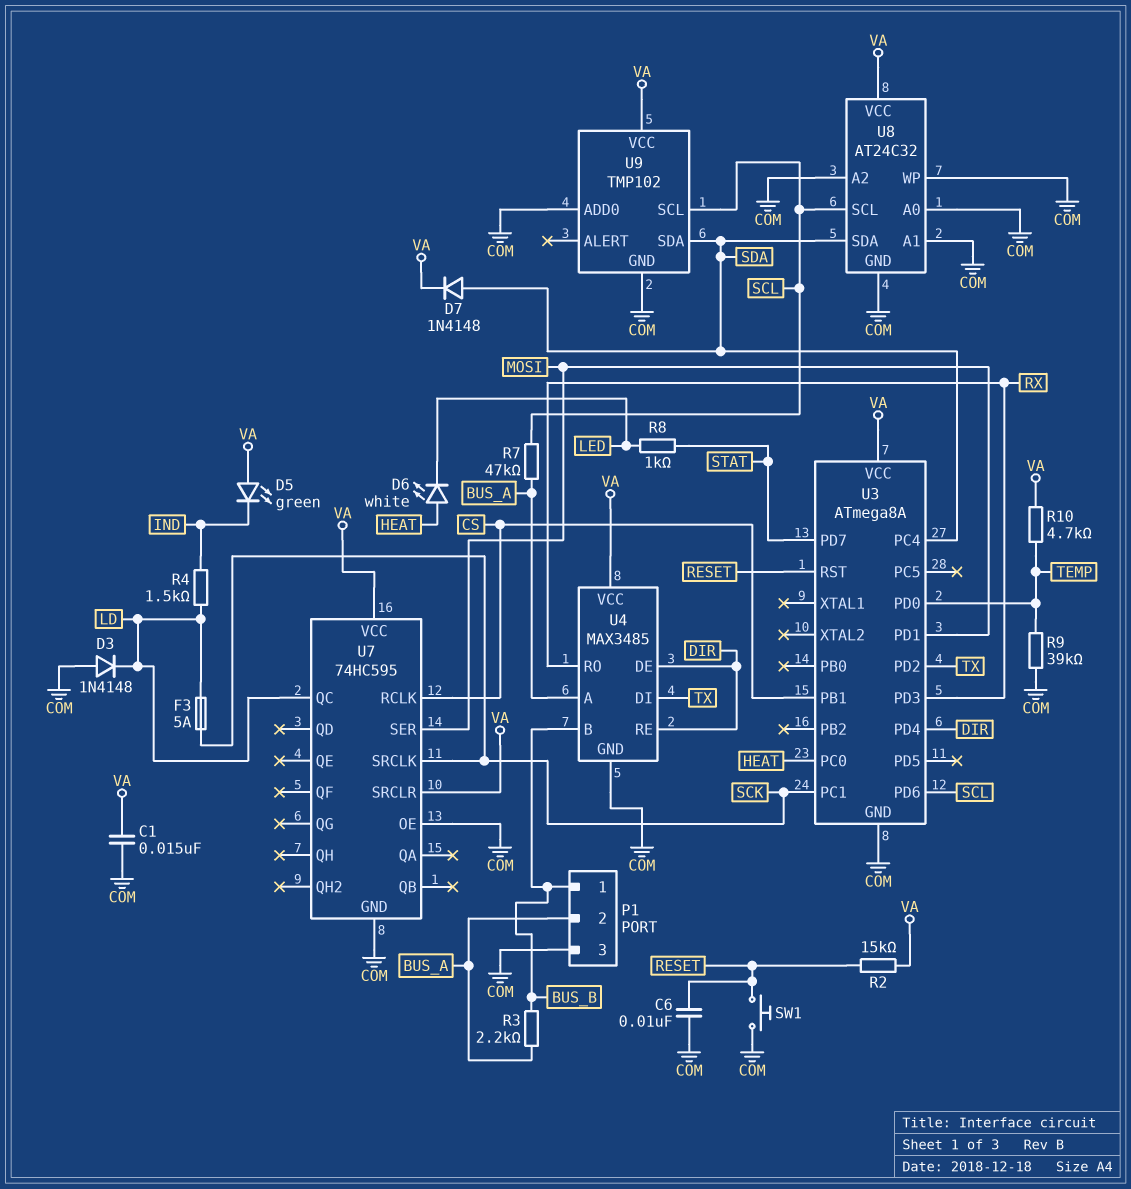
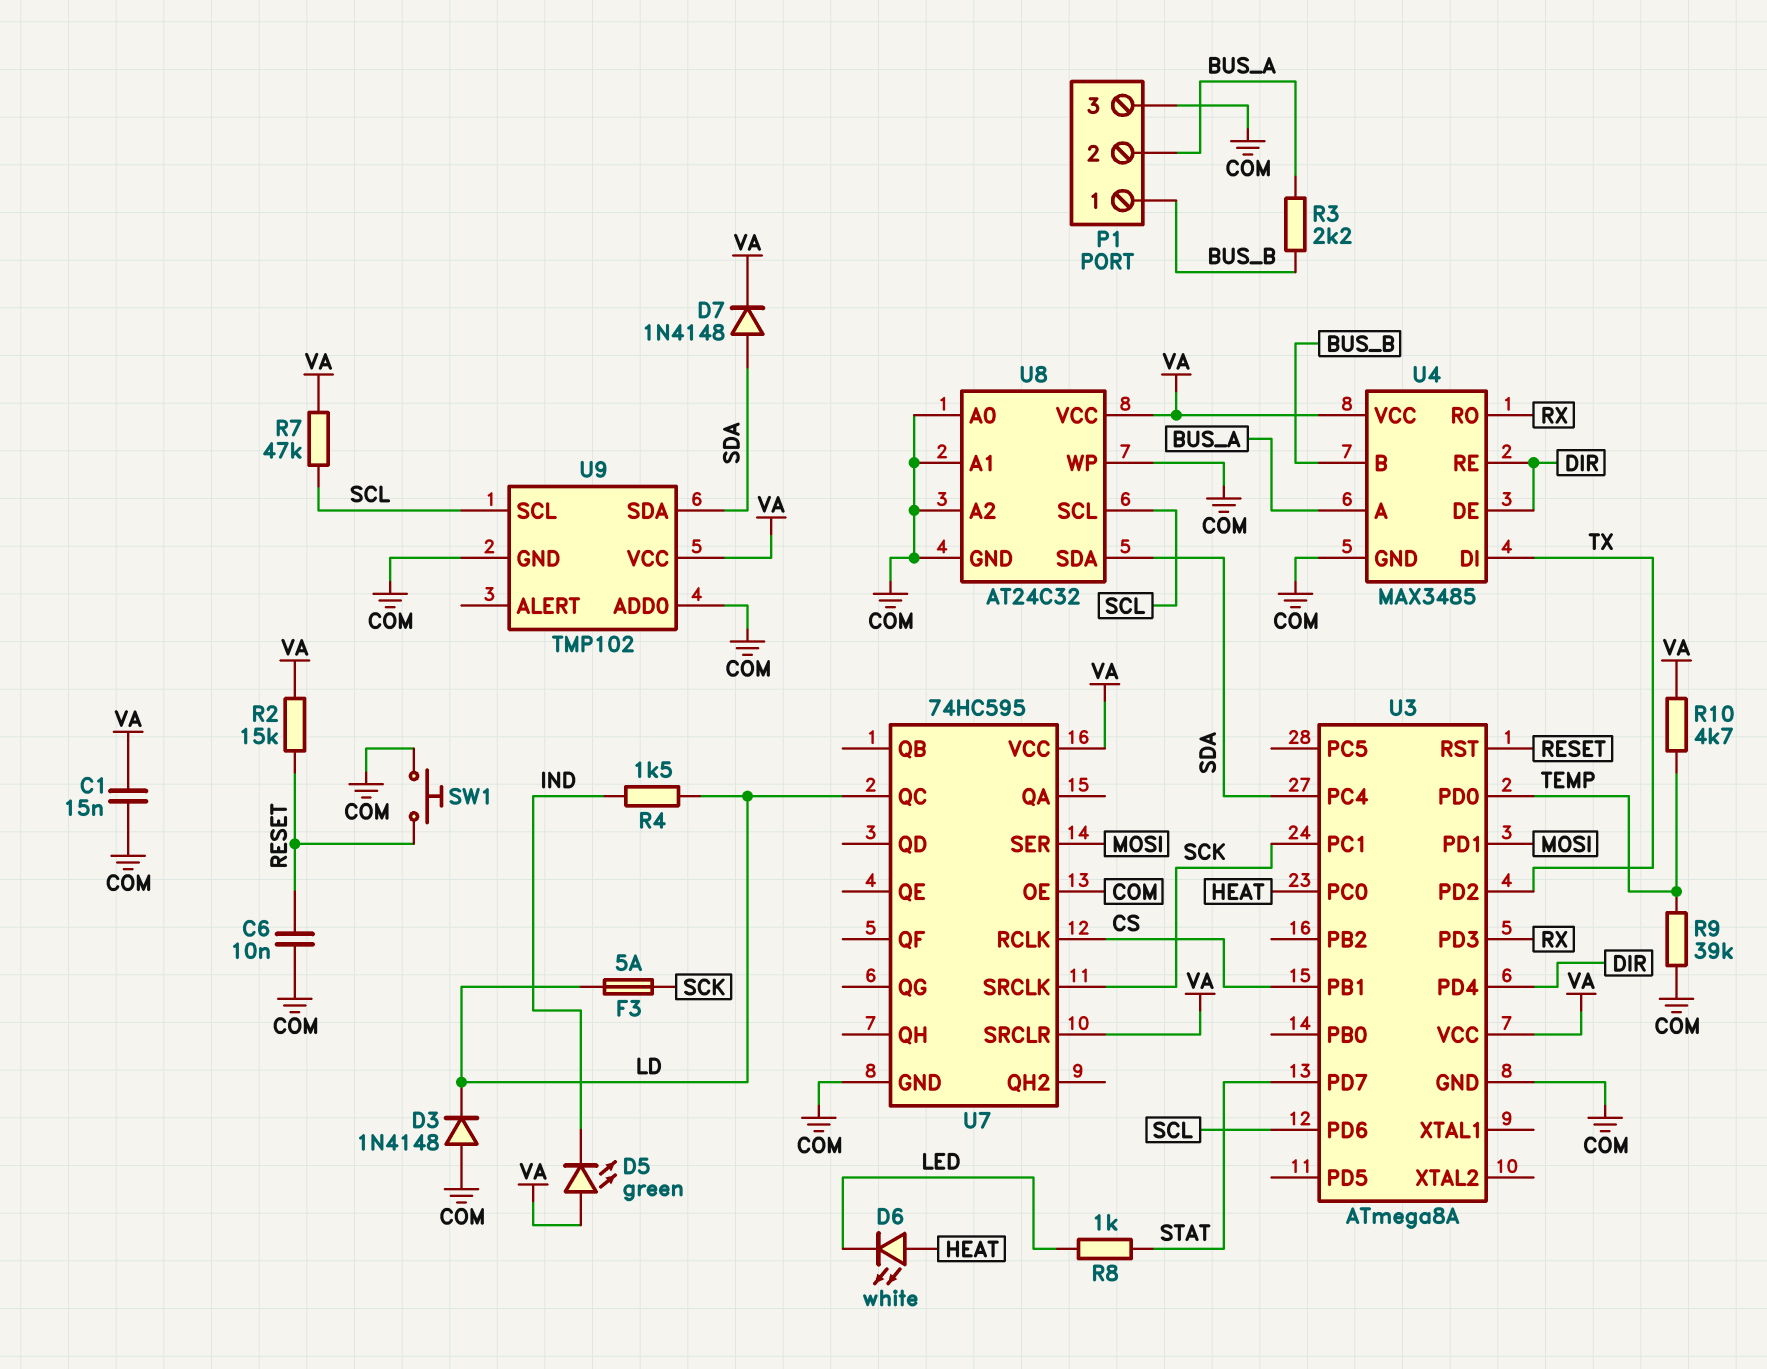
R7: 47k (BUS_A, SCL) -> 47k (SCL, VA)

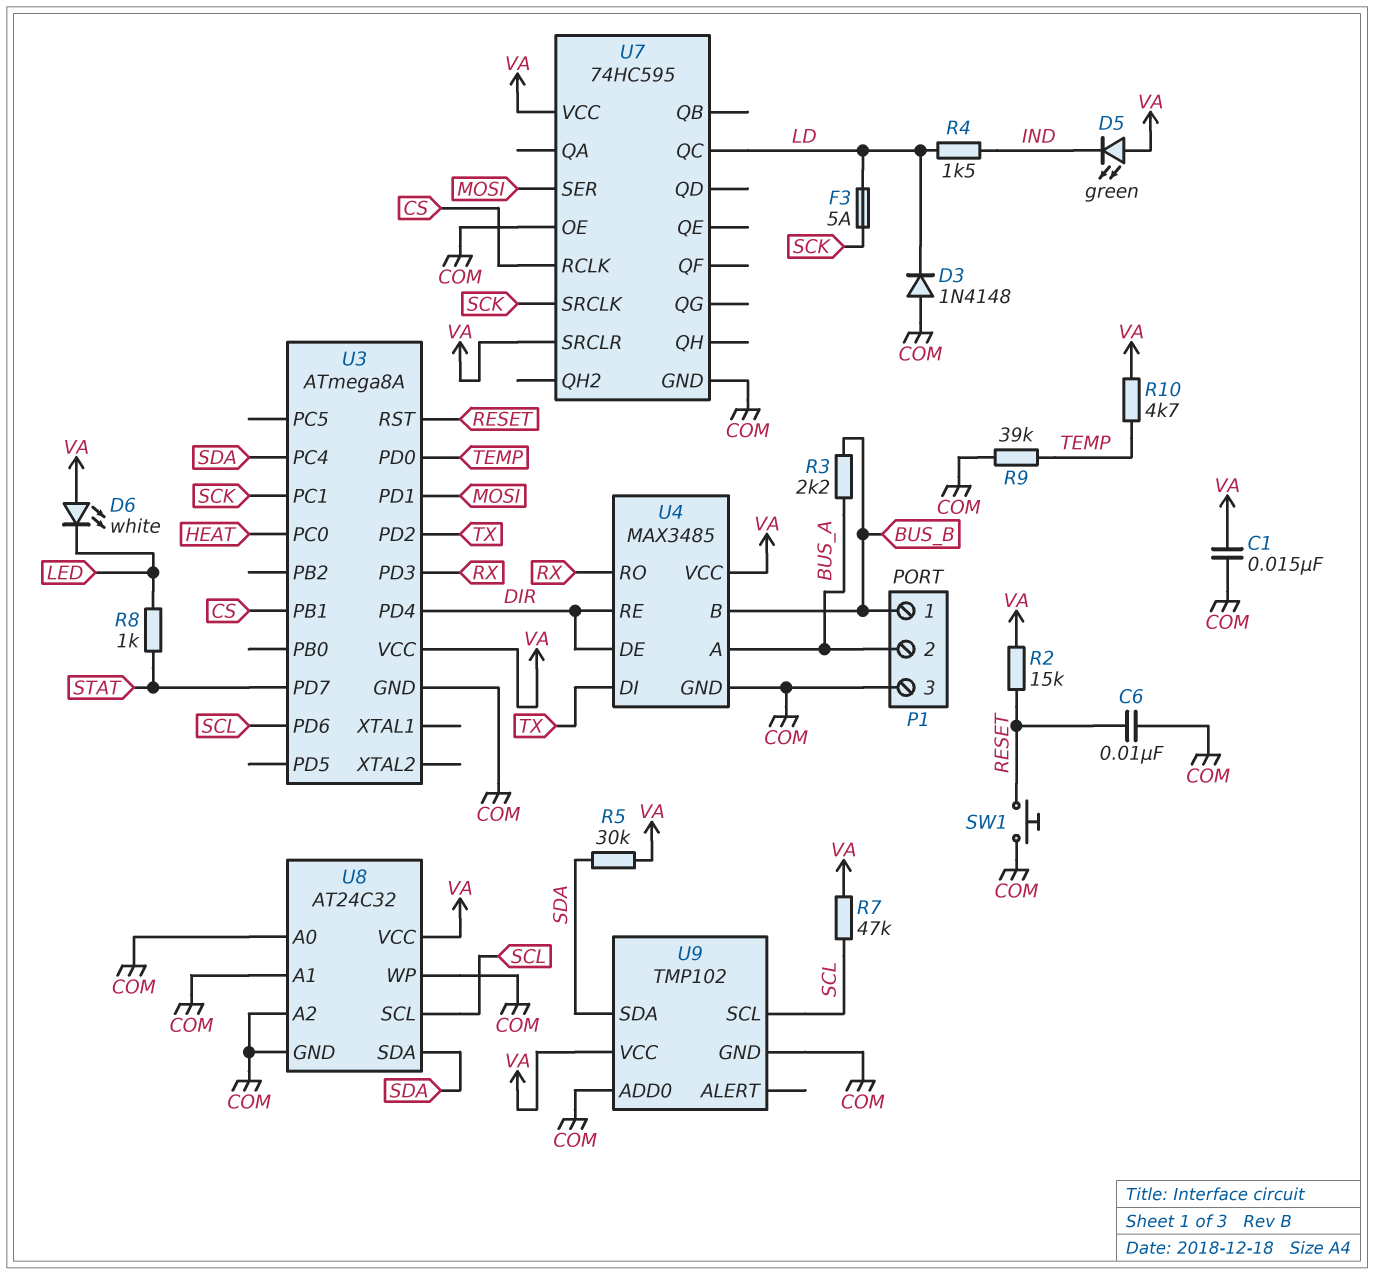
D6: LED white (A HEAT, K LED) -> LED white (A VA, K LED)
D7: diode 1N4148 (A SDA, K VA) -> none
R5: none -> 30k (SDA, VA)

